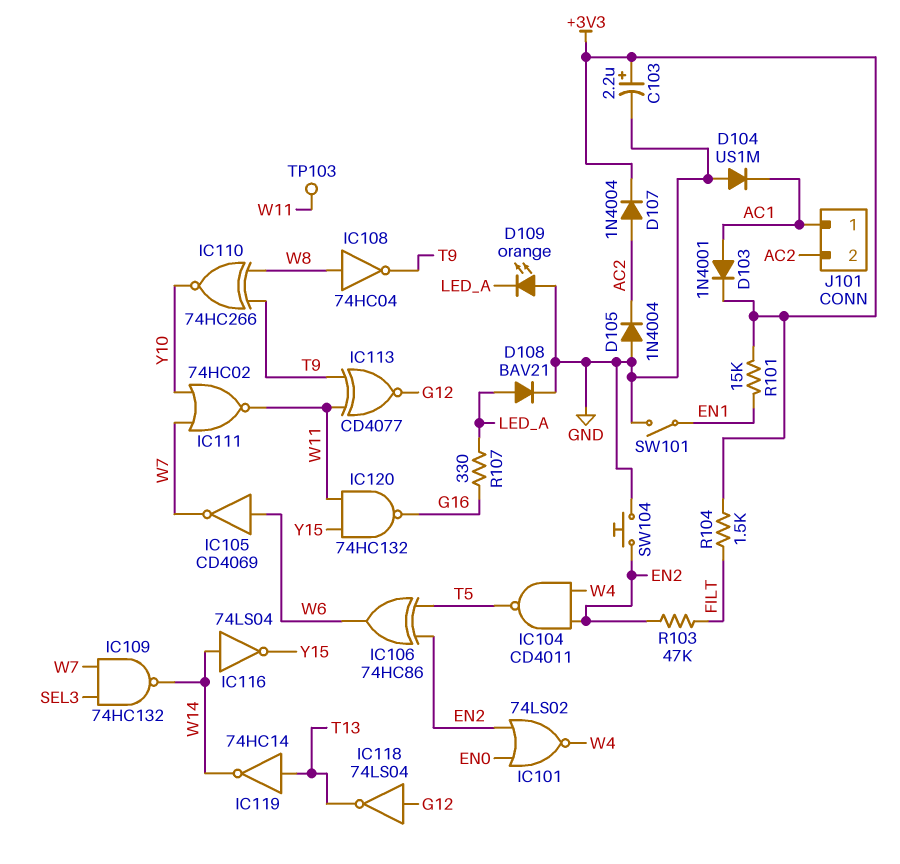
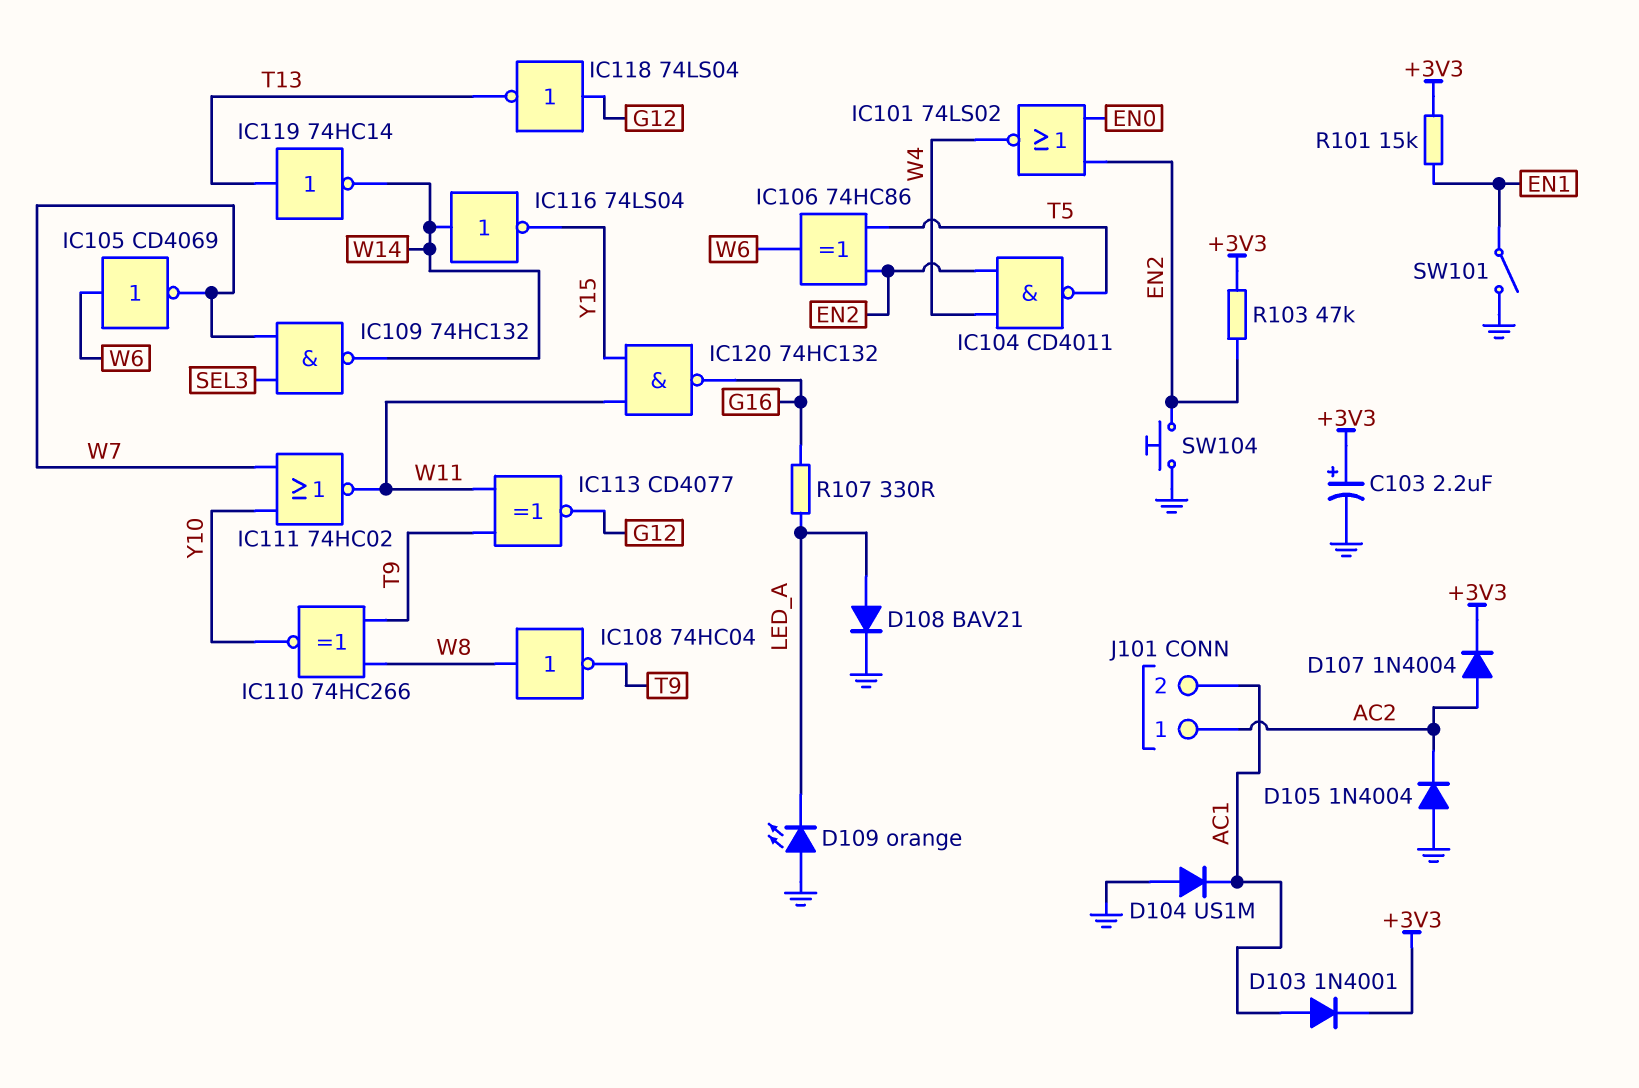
J101 pin 1: AC1 -> AC2
J101 pin 2: AC2 -> AC1
R103: 47k (EN2, FILT) -> 47k (+3V3, EN2)
R104: 1.5k (+3V3, FILT) -> none
TP103: test point (W11) -> none

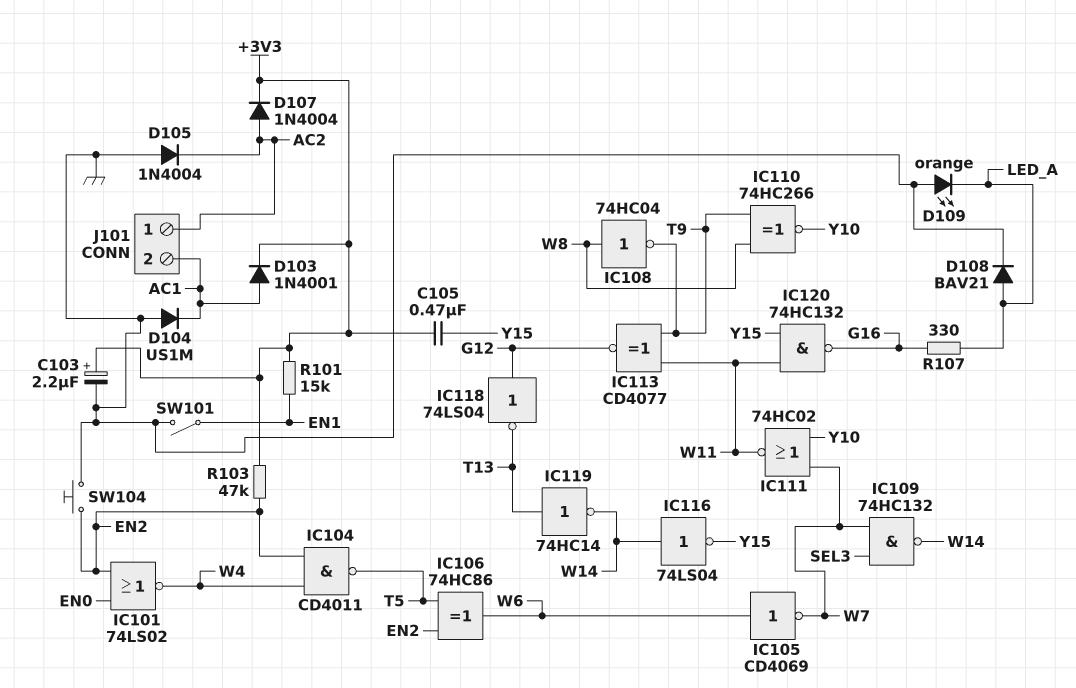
C105: none -> 470nF (+3V3, Y15)

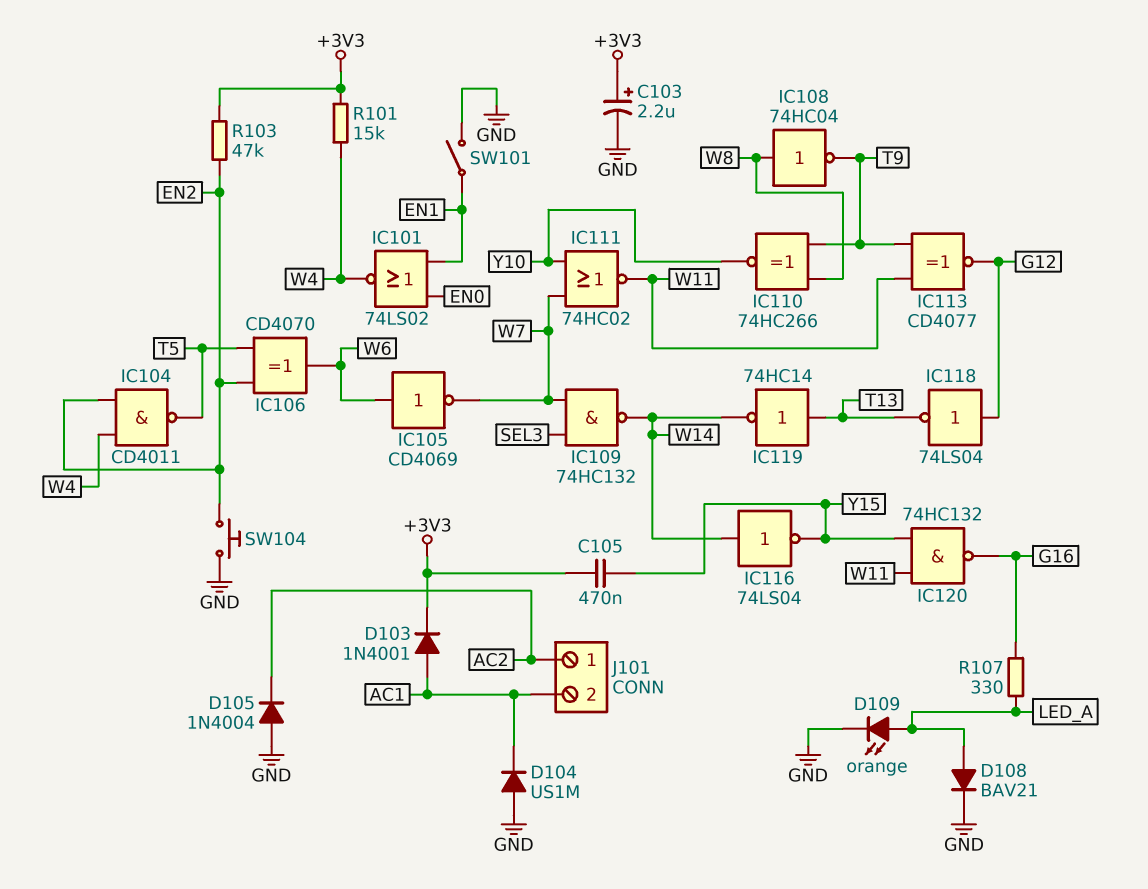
D107: diode 1N4004 (A AC2, K +3V3) -> none
D109: LED orange (A GND, K LED_A) -> LED orange (A LED_A, K GND)
IC101: NOR 74LS02 (in EN0, in EN2, out W4) -> NOR 74LS02 (in EN0, in EN1, out W4)
IC106: XOR 74HC86 (in EN2, in T5, out W6) -> XOR CD4070 (in EN2, in T5, out W6)
R101: 15k (+3V3, EN1) -> 15k (+3V3, W4)

